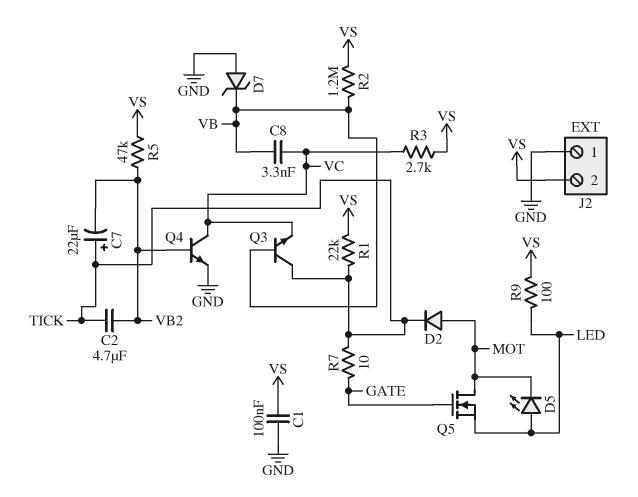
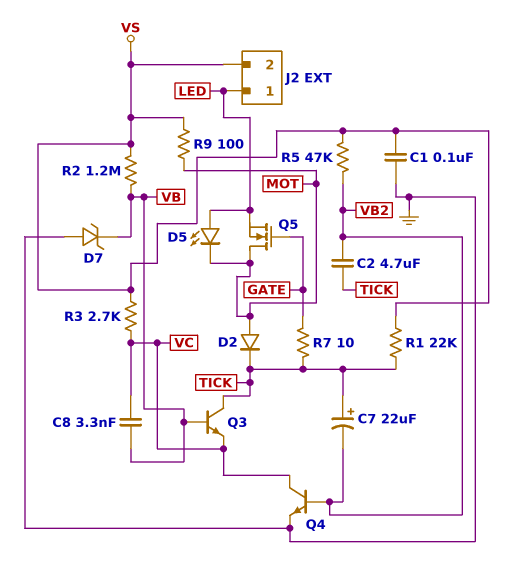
J2 pin 1: GND -> LED
R9: 100 (LED, VS) -> 100 (MOT, VS)

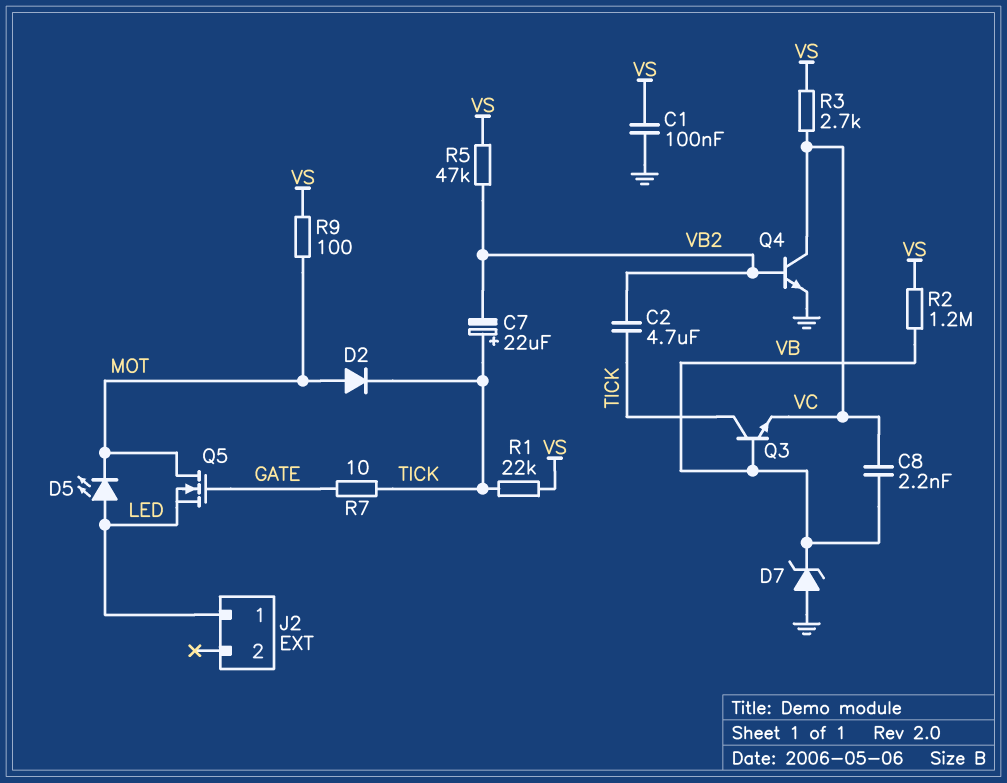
C8: 3.3nF (VB, VC) -> 2.2nF (VB, VC)
J2 pin 2: VS -> none

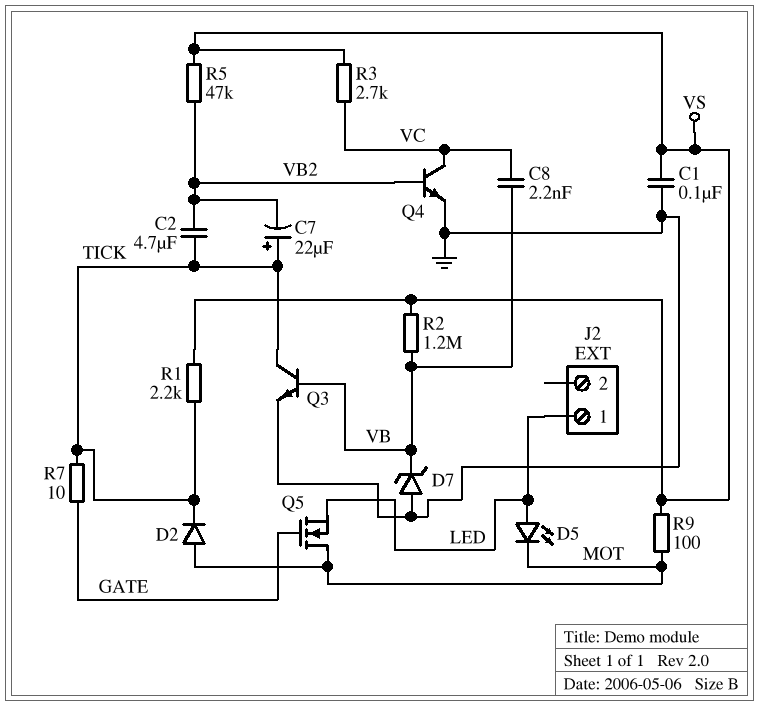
Q3: NPN (B VB, C TICK, E VC) -> NPN (B VB, C TICK, E GND)
R1: 22k (TICK, VS) -> 2.2k (TICK, VS)

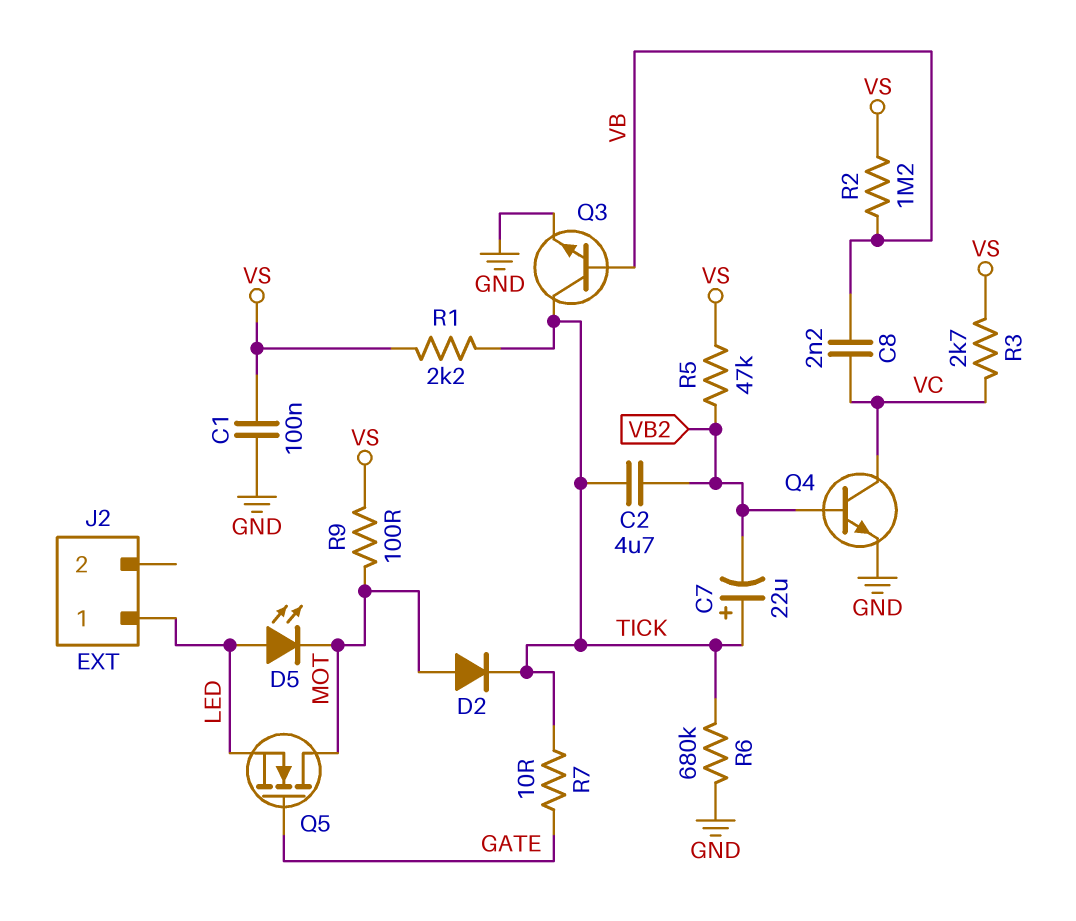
D7: zener (A GND, K VB) -> none
R6: none -> 680k (GND, TICK)

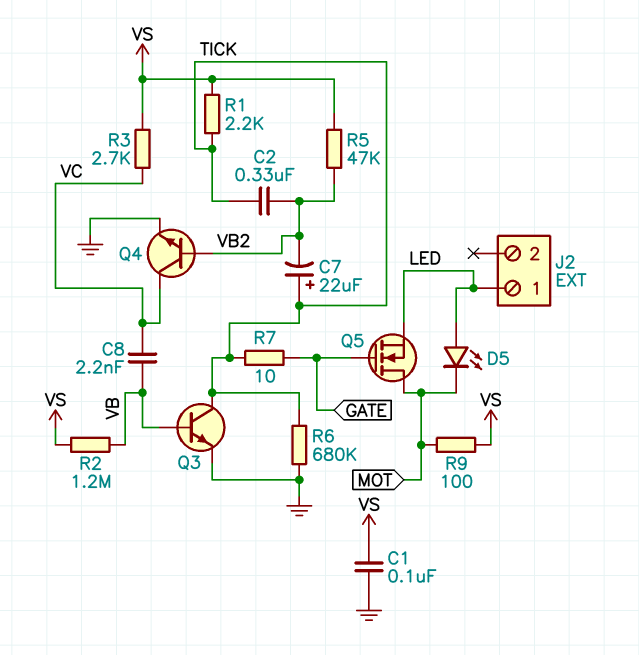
C2: 4.7uF (TICK, VB2) -> 330nF (TICK, VB2)
D2: diode (A MOT, K TICK) -> none

